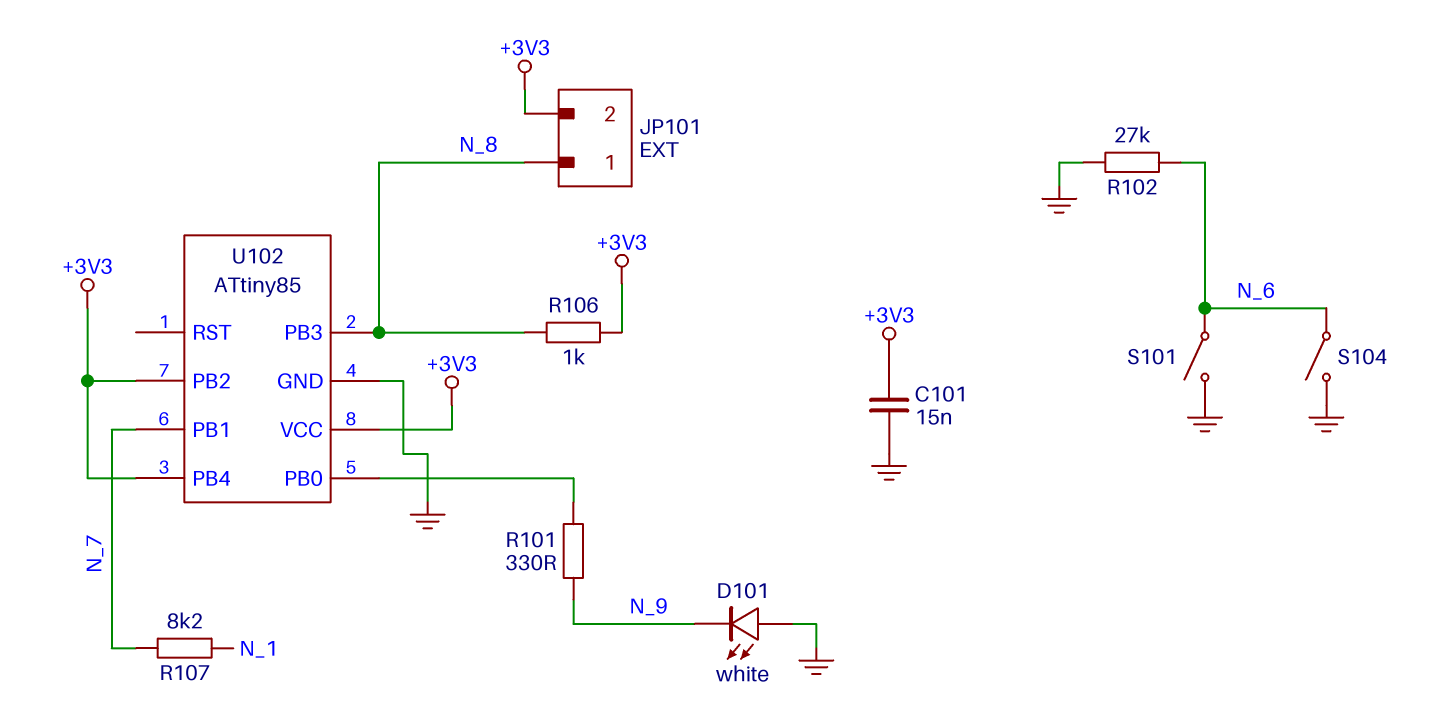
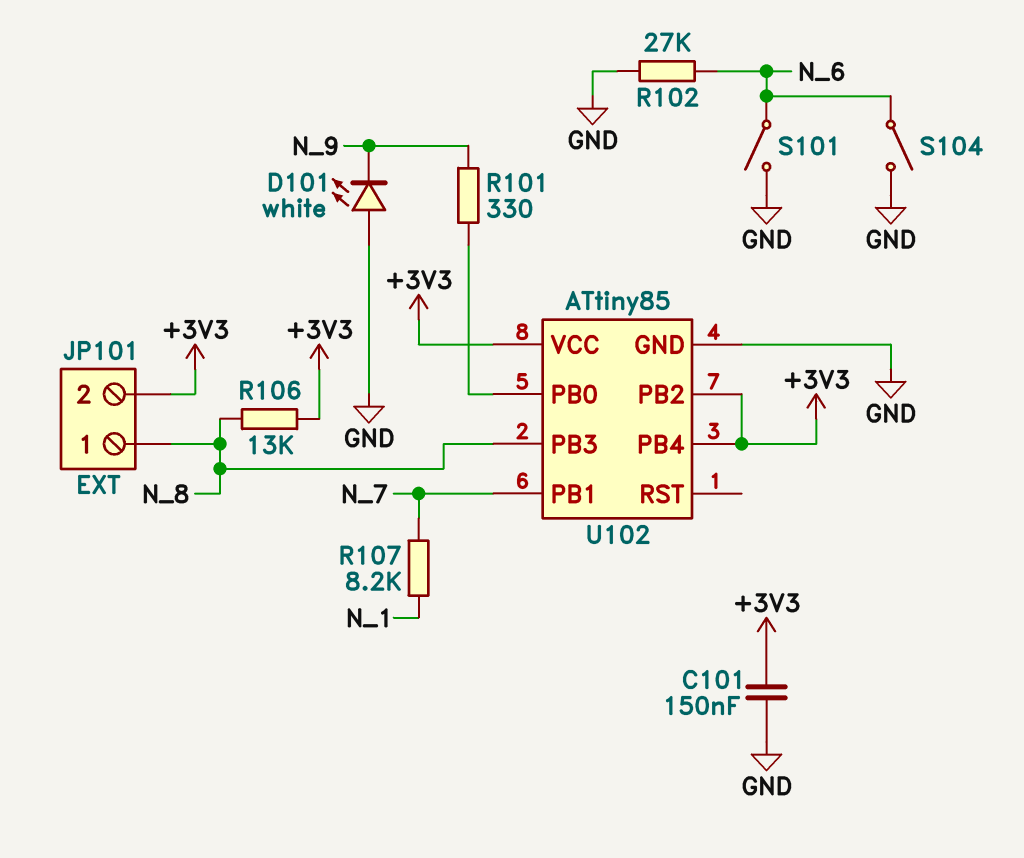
C101: 15nF (+3V3, GND) -> 150nF (+3V3, GND)
R106: 1k (+3V3, N_8) -> 13k (+3V3, N_8)

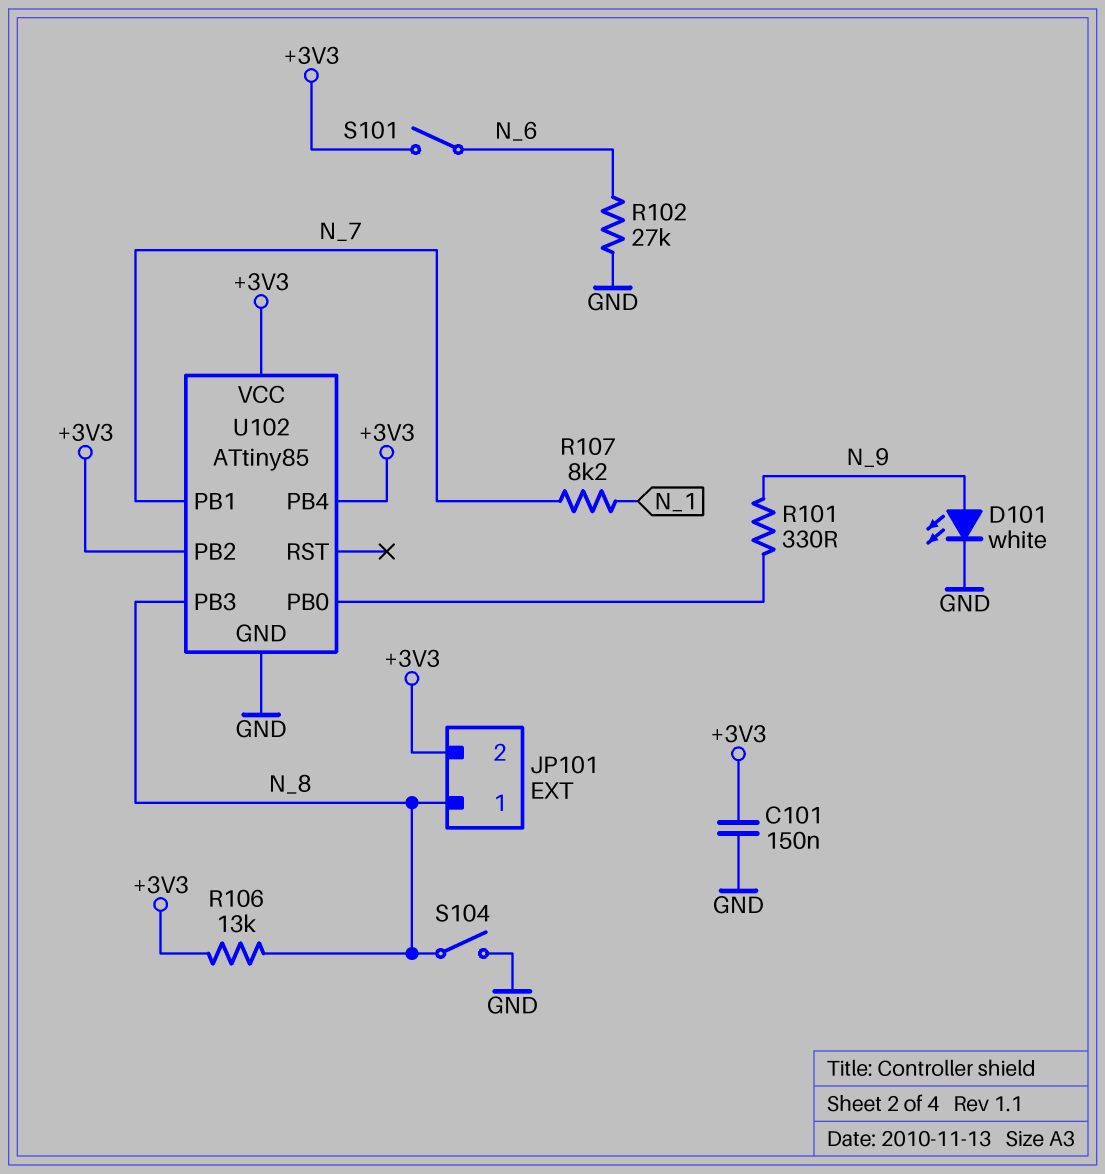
D101: LED white (A GND, K N_9) -> LED white (A N_9, K GND)
S101: switch (GND, N_6) -> switch (+3V3, N_6)
S104: switch (GND, N_6) -> switch (GND, N_8)

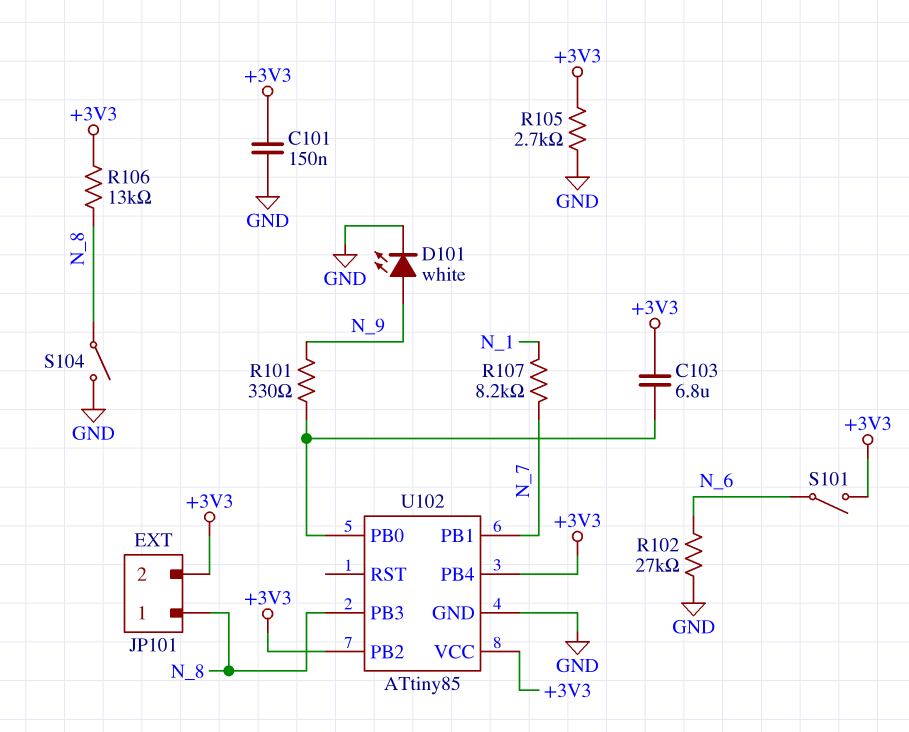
C103: none -> 6.8uF (+3V3, U102/PB0)
R105: none -> 2.7k (+3V3, GND)

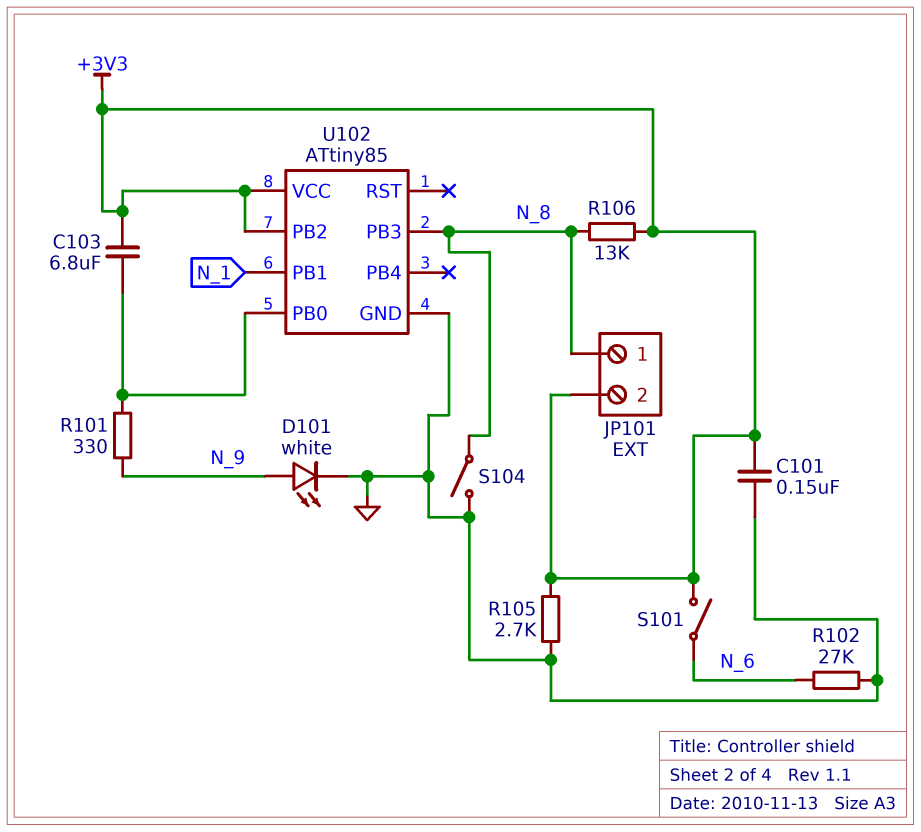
R107: 8.2k (N_1, N_7) -> none
U102 pin PB1: N_7 -> N_1
U102 pin PB4: +3V3 -> none

